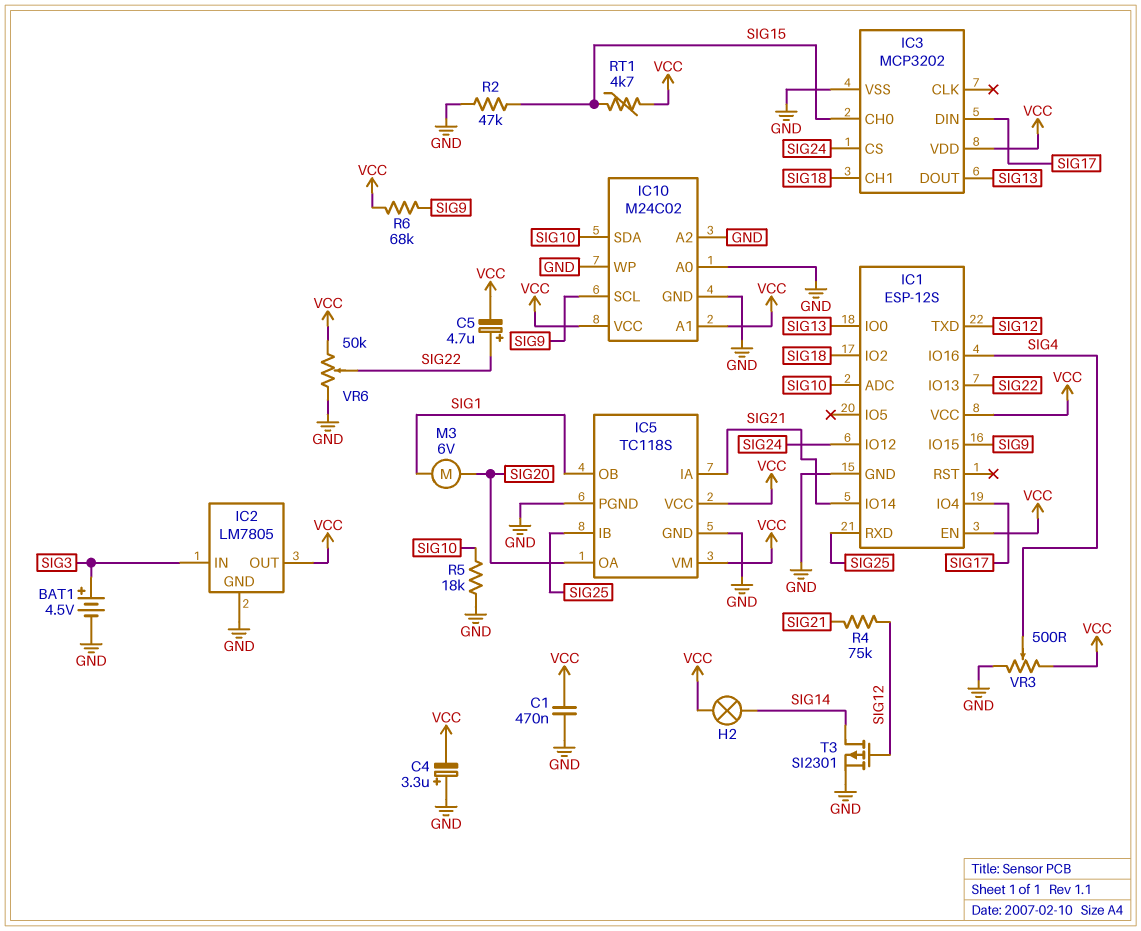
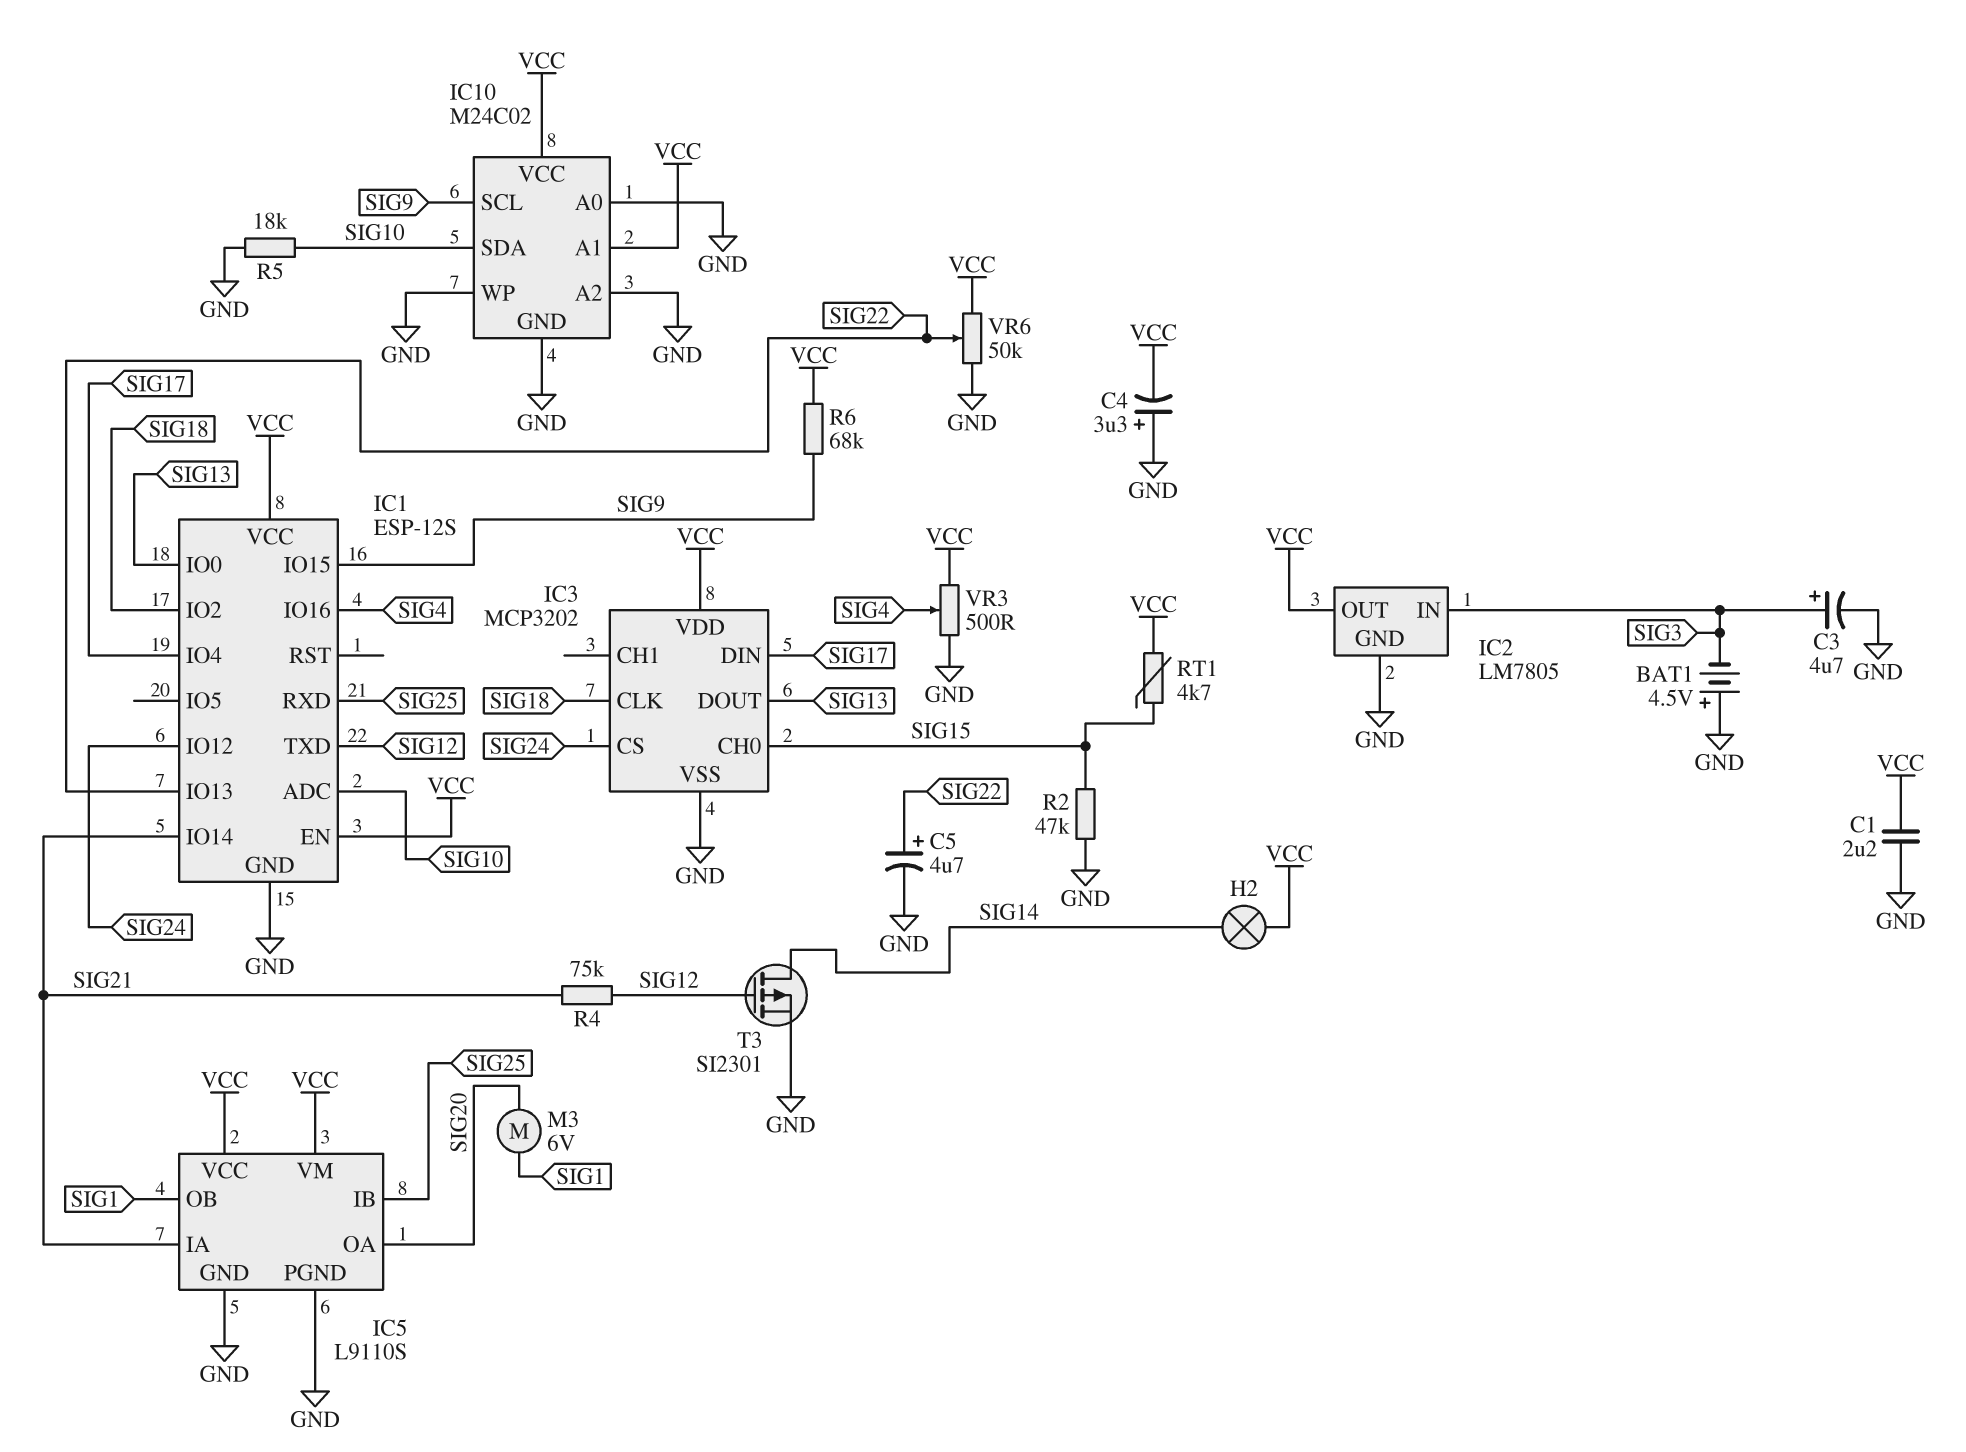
BAT1: 4.5V (plus SIG3, minus GND) -> 4.5V (plus GND, minus SIG3)
C1: 470nF (GND, VCC) -> 2.2uF (GND, VCC)
C3: none -> 4.7uF (plus SIG3, minus GND)
C5: 4.7uF (plus SIG22, minus VCC) -> 4.7uF (plus SIG22, minus GND)
IC3 pin CH1: SIG18 -> none
IC3 pin CLK: none -> SIG18
IC5: TC118S -> L9110S

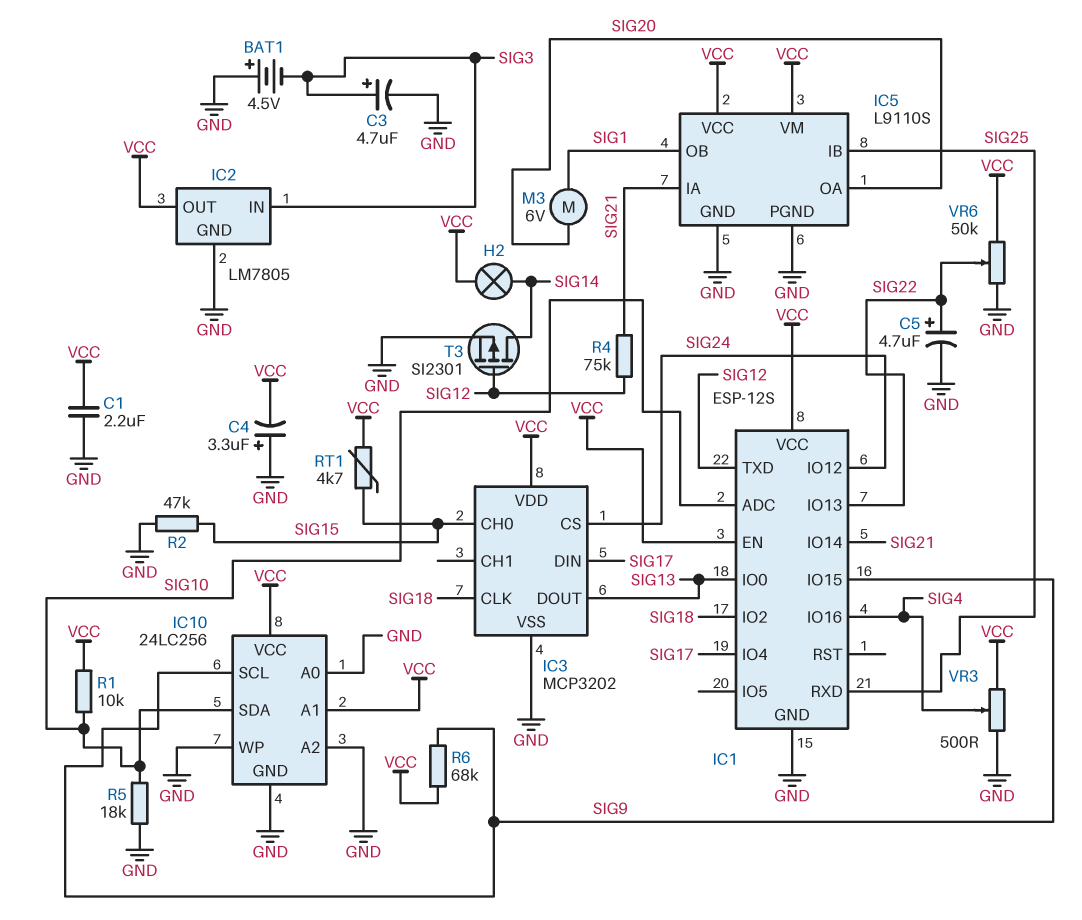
IC10: M24C02 -> 24LC256
R1: none -> 10k (SIG10, VCC)

